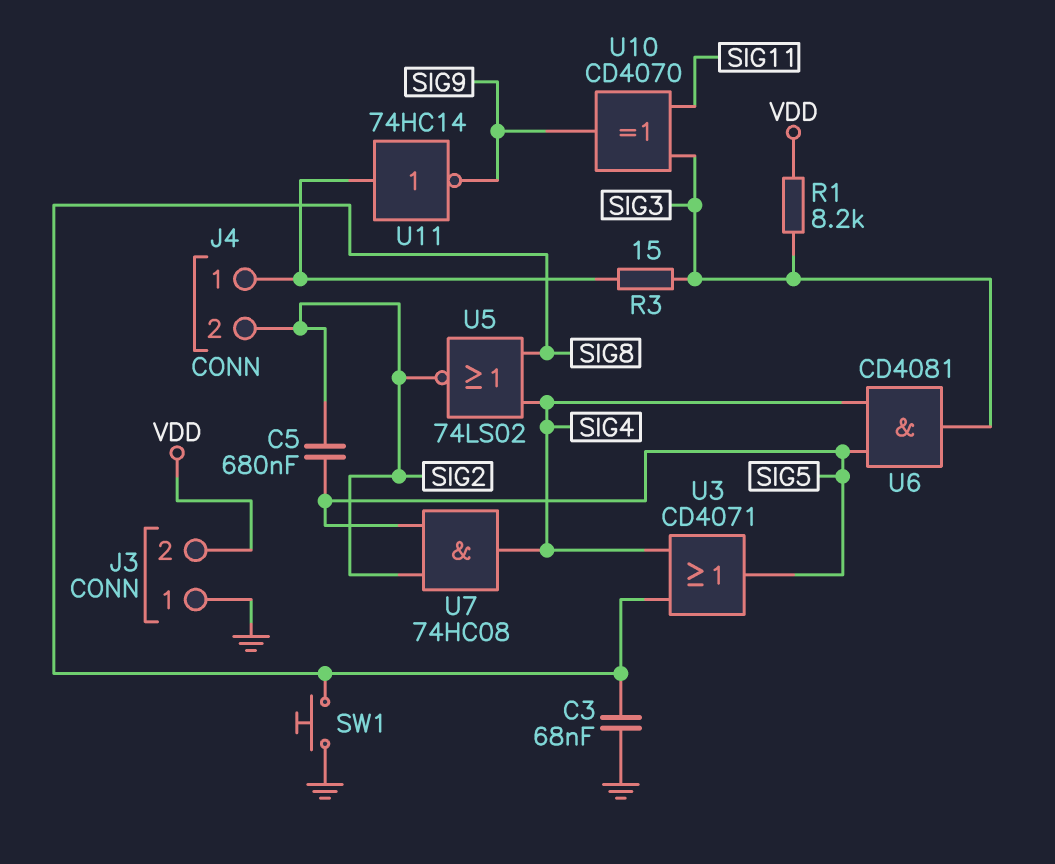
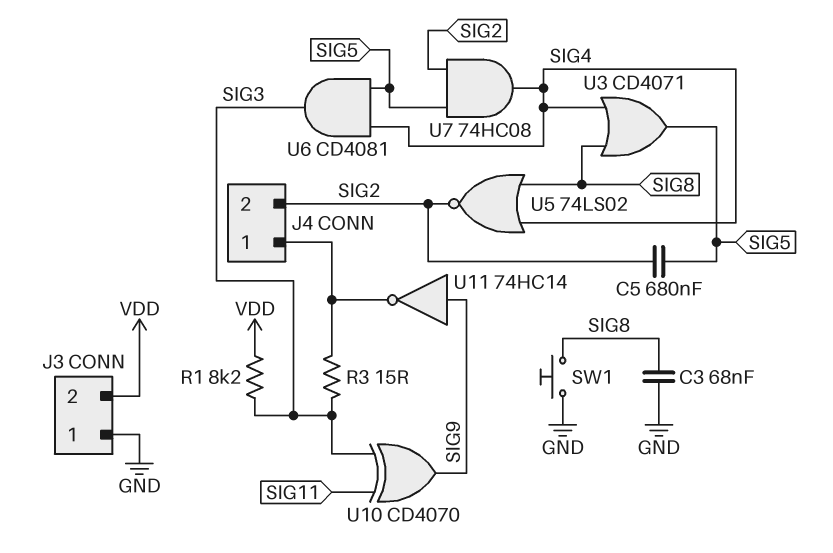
U11: NOT 74HC14 (in J4/1, out SIG9) -> NOT 74HC14 (in SIG9, out J4/1)

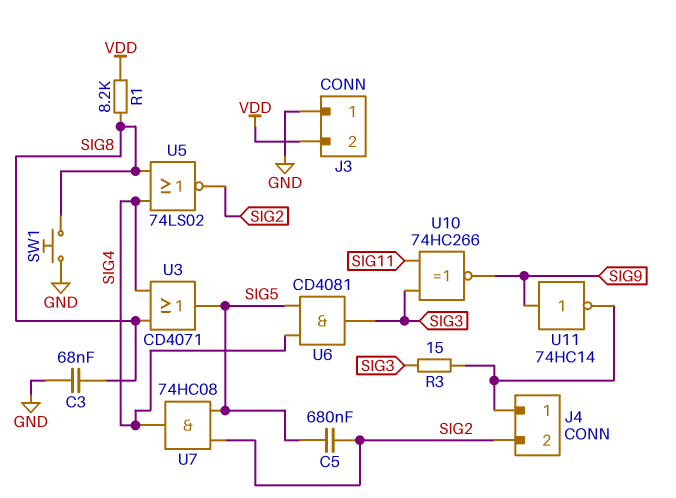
R1: 8.2k (SIG3, VDD) -> 8.2k (SIG8, VDD)
U10: XOR CD4070 (in SIG3, in SIG11, out SIG9) -> XNOR 74HC266 (in SIG3, in SIG11, out SIG9)

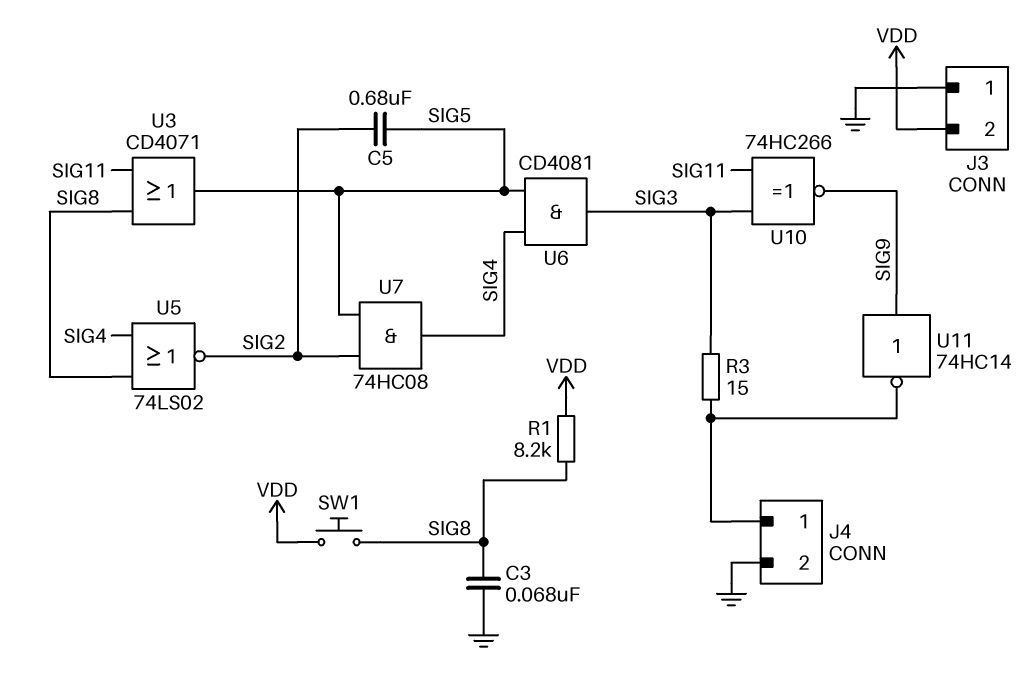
J4 pin 2: SIG2 -> GND
SW1: button (GND, SIG8) -> button (SIG8, VDD)
U3: OR CD4071 (in SIG4, in SIG8, out SIG5) -> OR CD4071 (in SIG8, in SIG11, out SIG5)

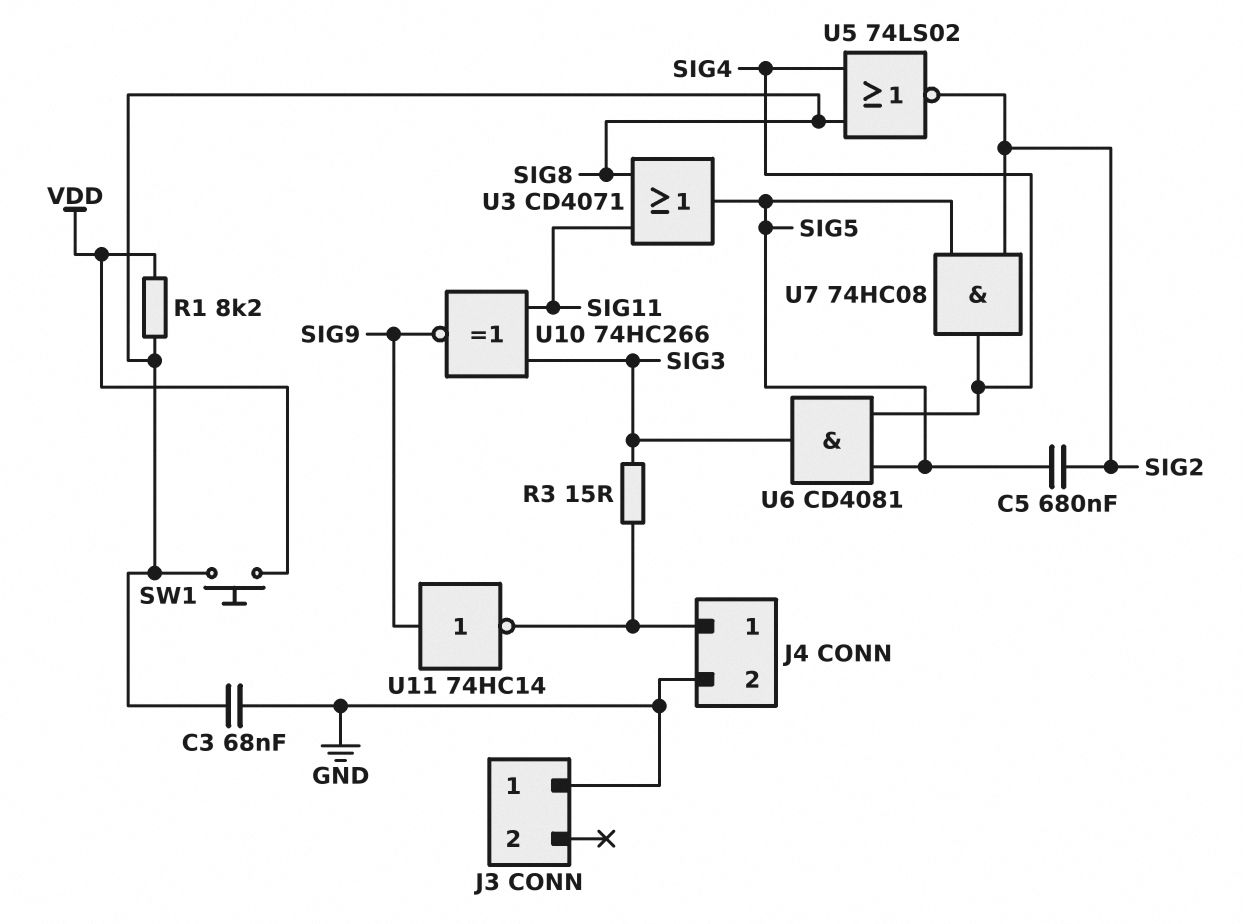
J3 pin 2: VDD -> none

